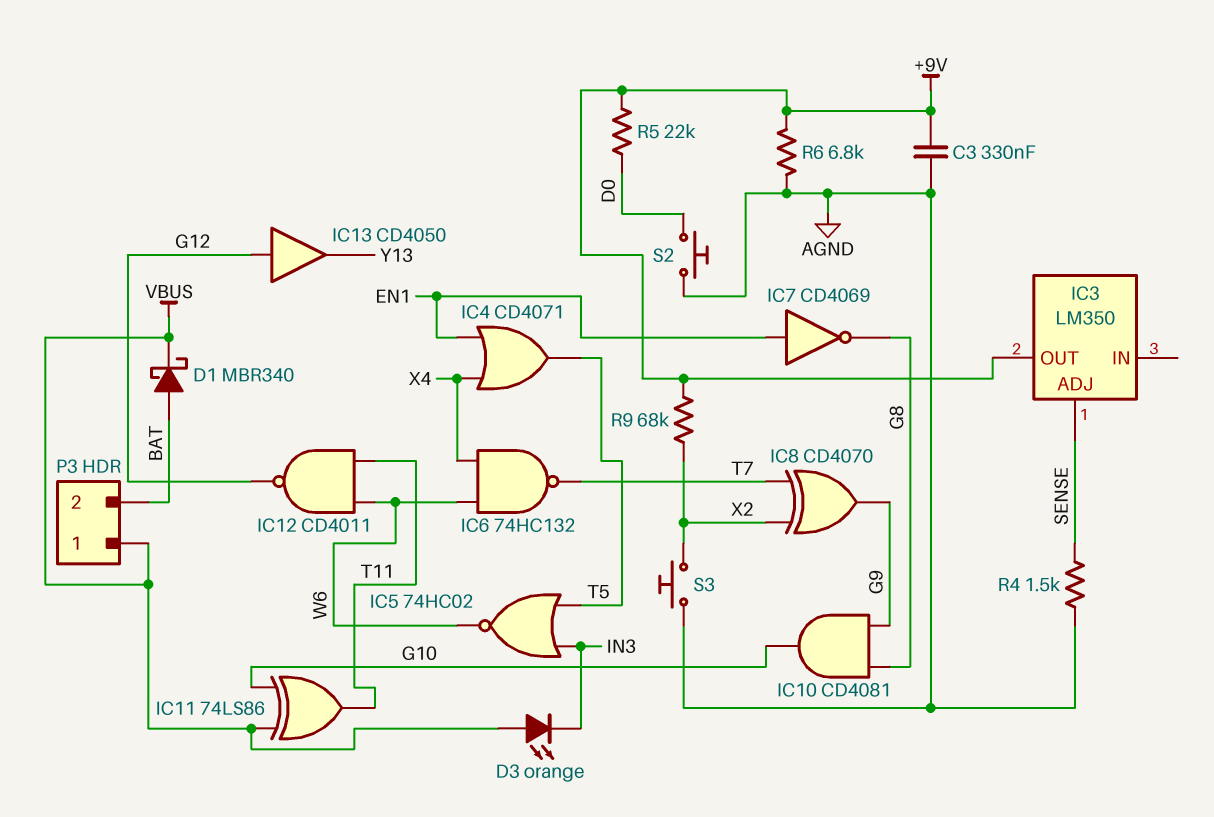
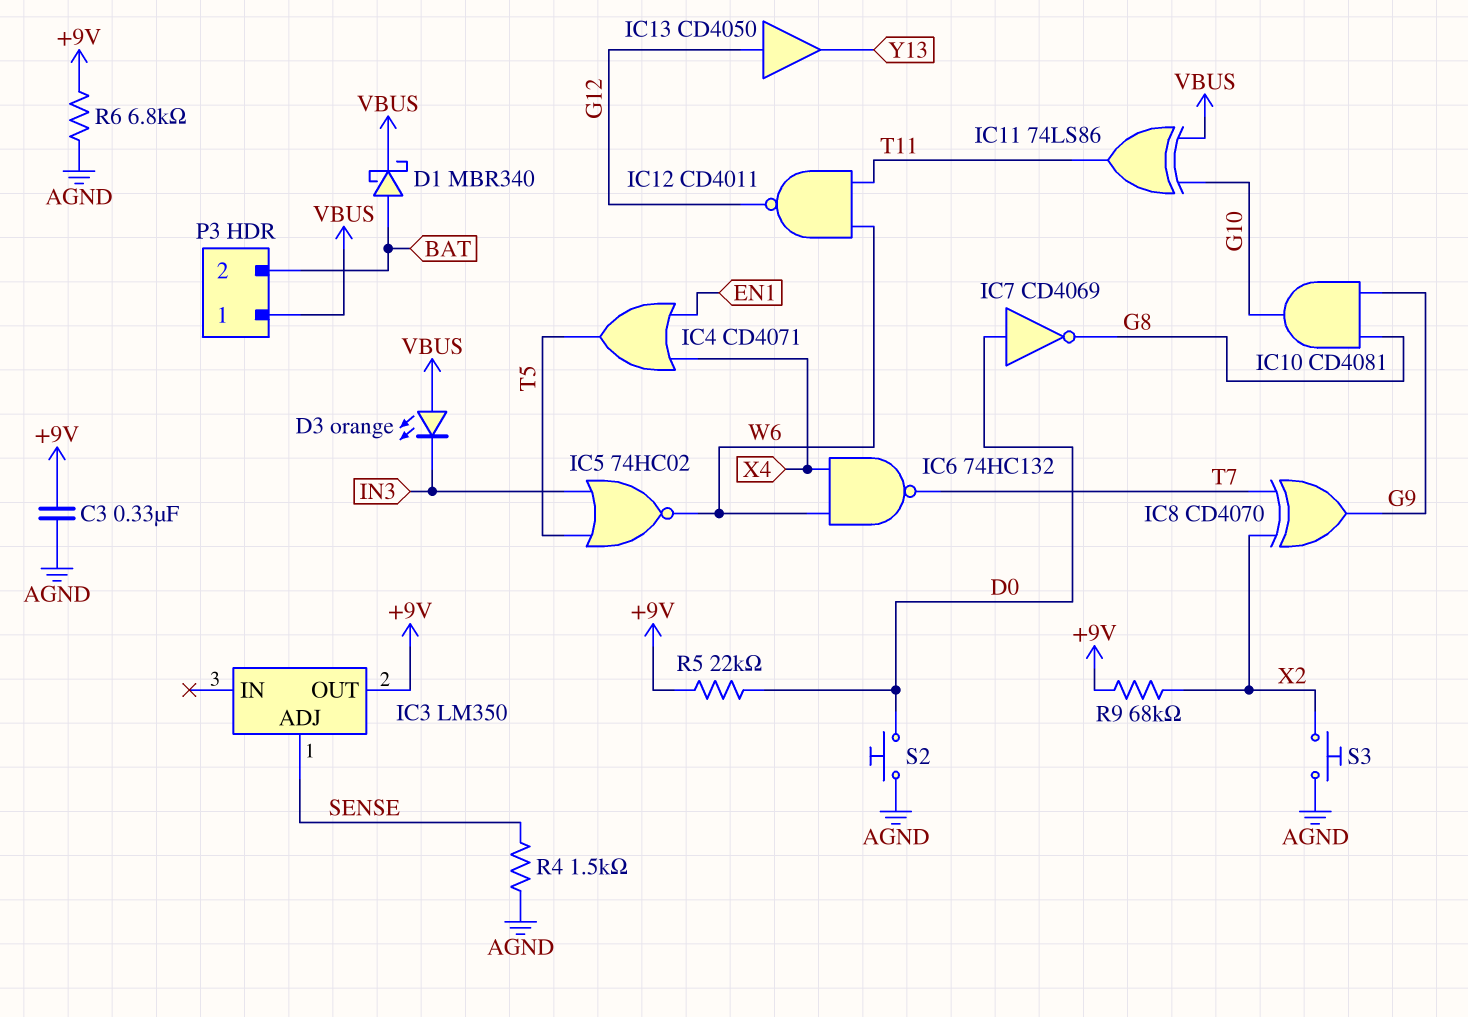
IC7: NOT CD4069 (in EN1, out G8) -> NOT CD4069 (in D0, out G8)

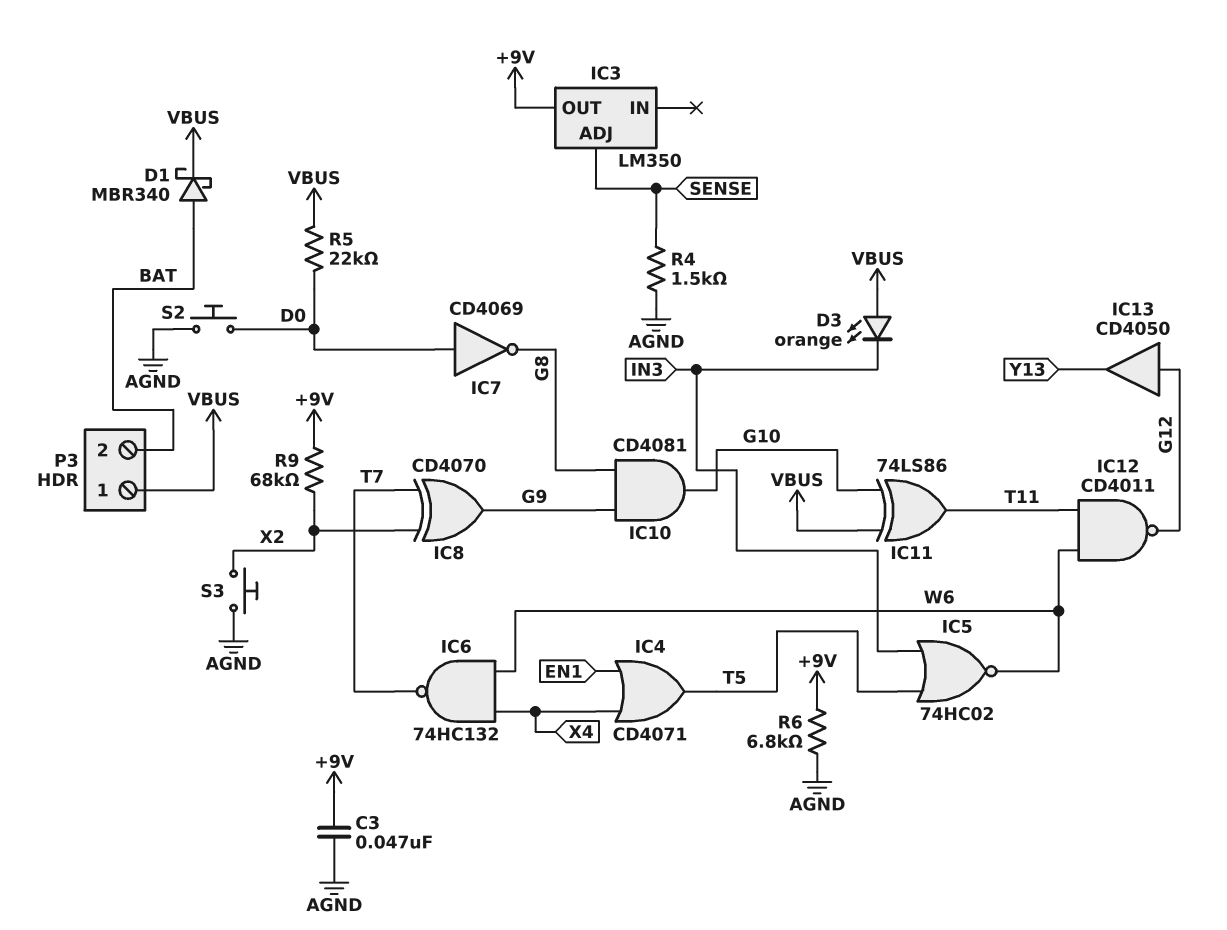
C3: 330nF (+9V, AGND) -> 47nF (+9V, AGND)
R5: 22k (+9V, D0) -> 22k (D0, VBUS)

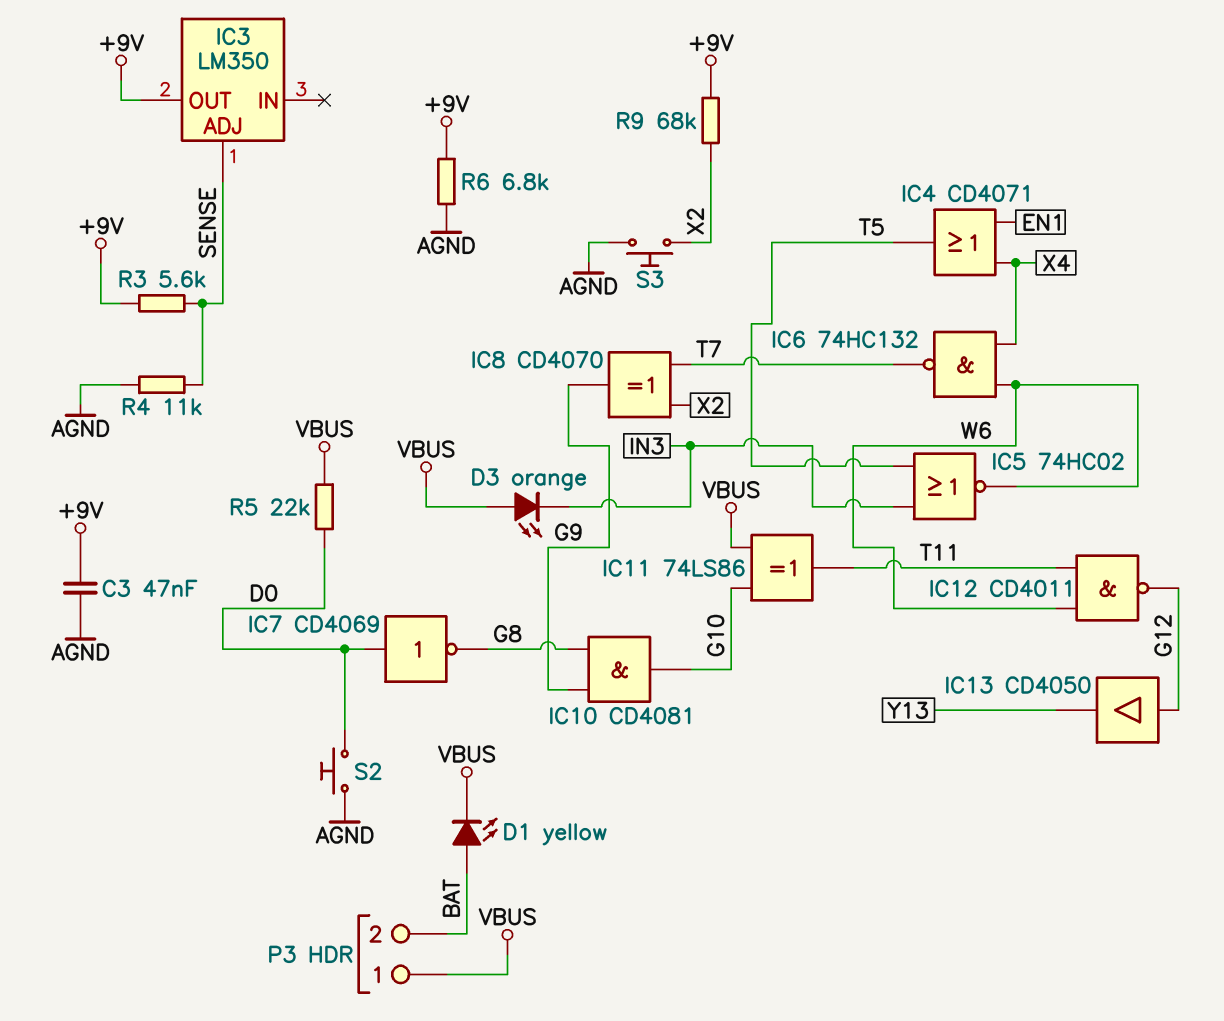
D1: schottky MBR340 (A BAT, K VBUS) -> LED yellow (A BAT, K VBUS)
R3: none -> 5.6k (+9V, SENSE)
R4: 1.5k (AGND, SENSE) -> 11k (AGND, SENSE)

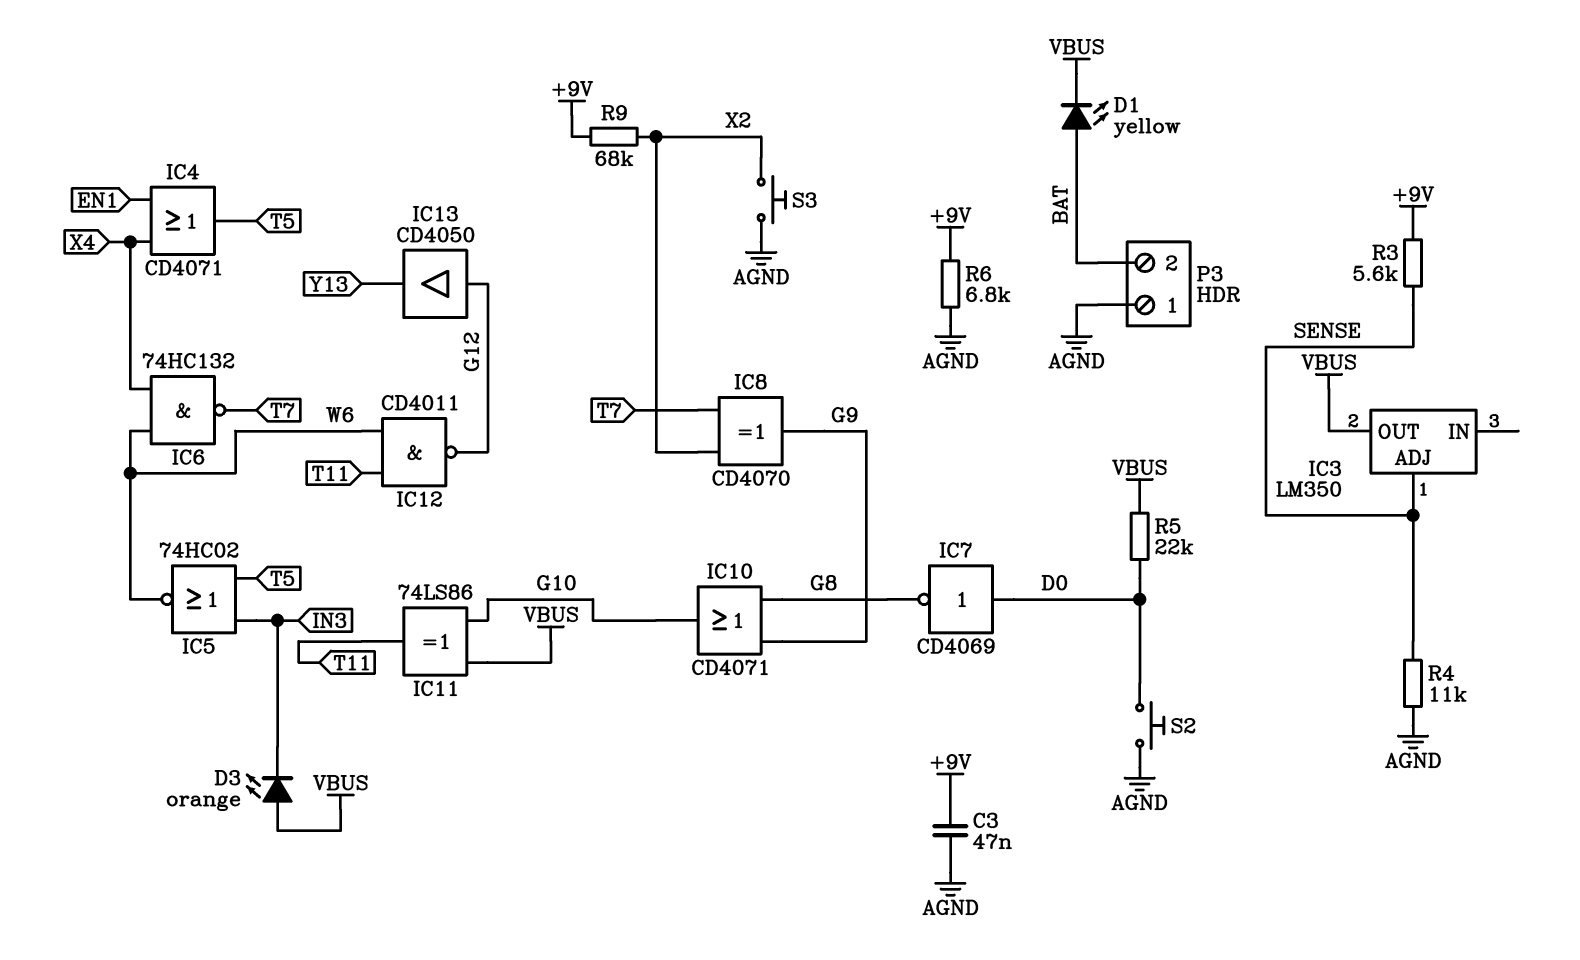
IC3 pin OUT: +9V -> VBUS
IC10: AND CD4081 (in G8, in G9, out G10) -> OR CD4071 (in G8, in G9, out G10)
P3 pin 1: VBUS -> AGND

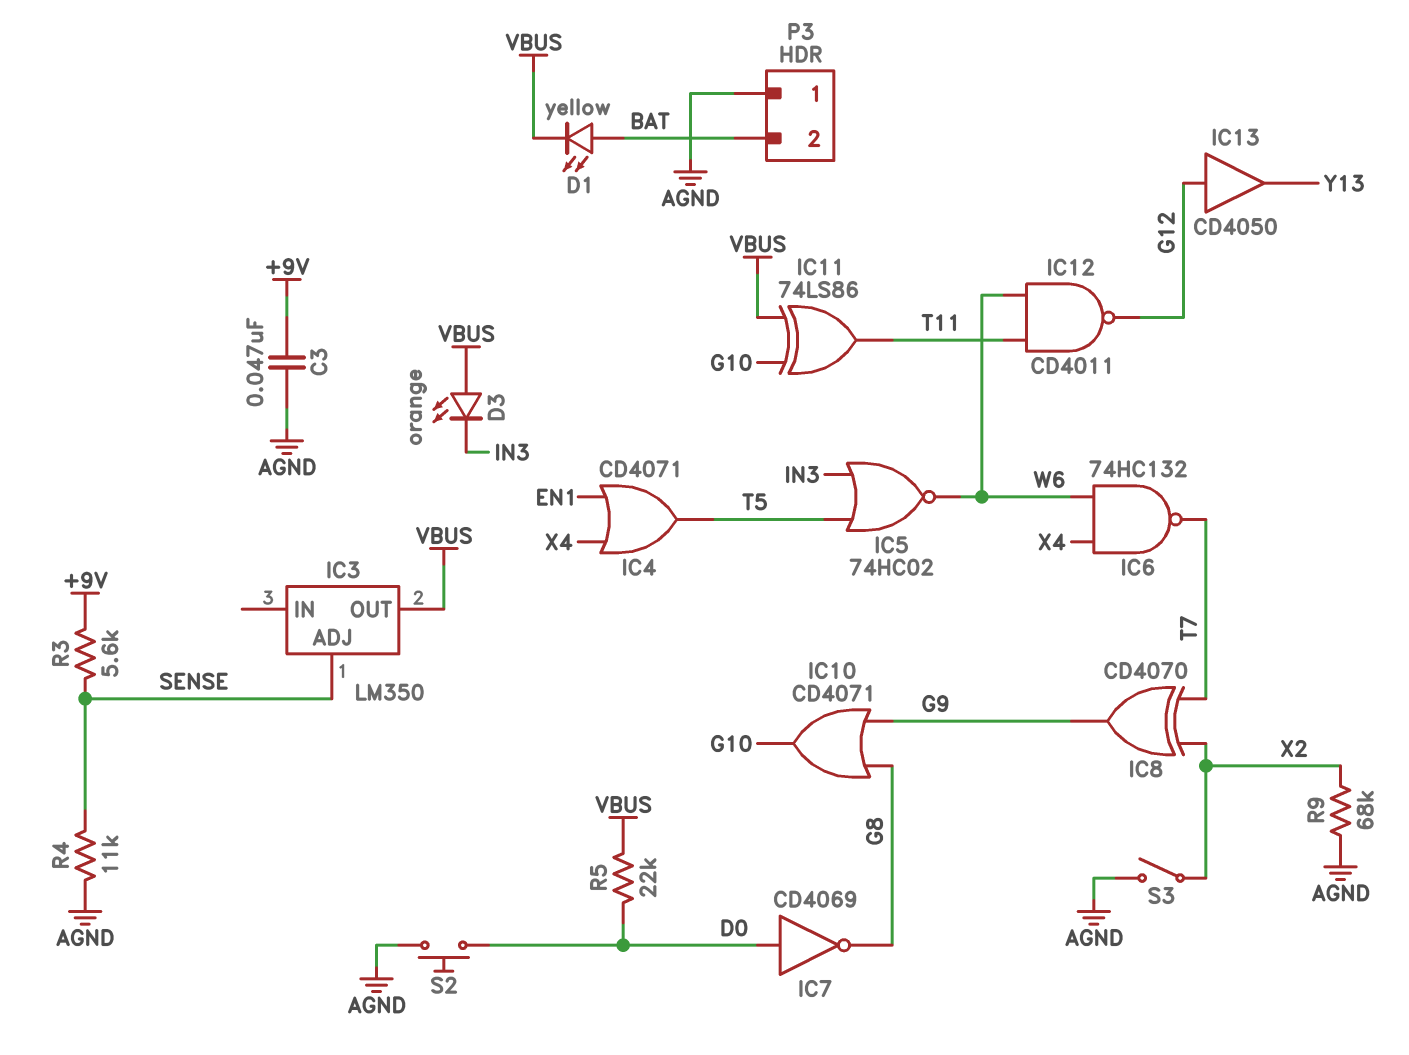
R6: 6.8k (+9V, AGND) -> none
R9: 68k (+9V, X2) -> 68k (AGND, X2)
S3: button (AGND, X2) -> switch (AGND, X2)

